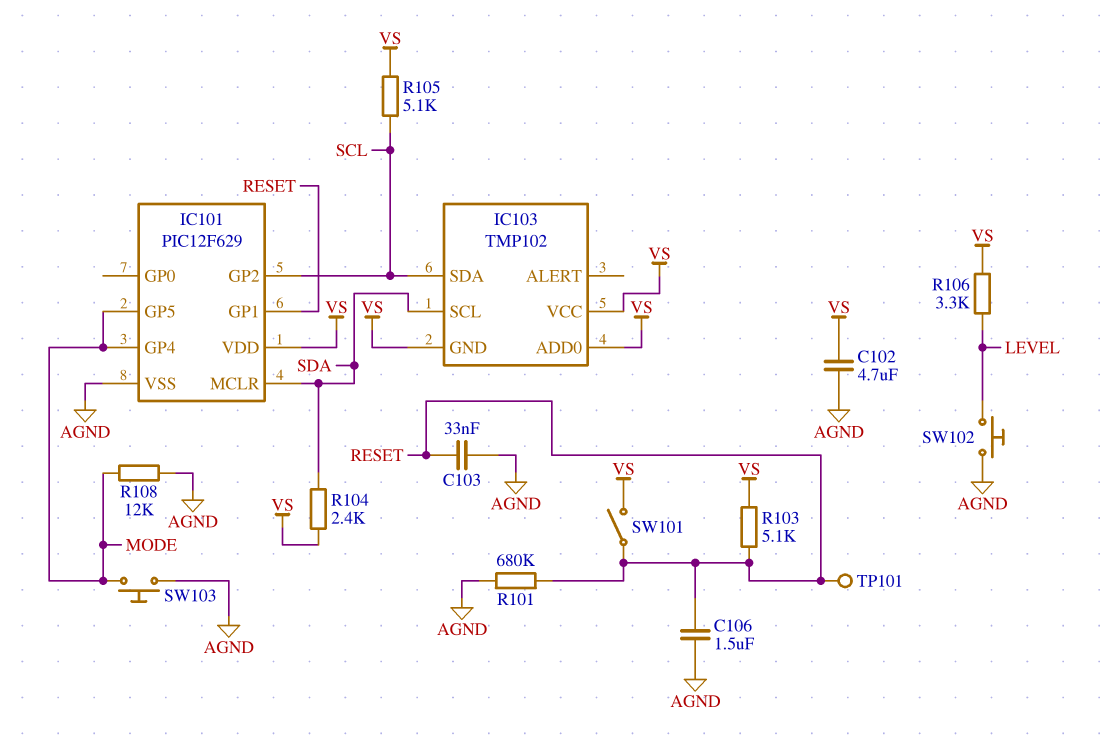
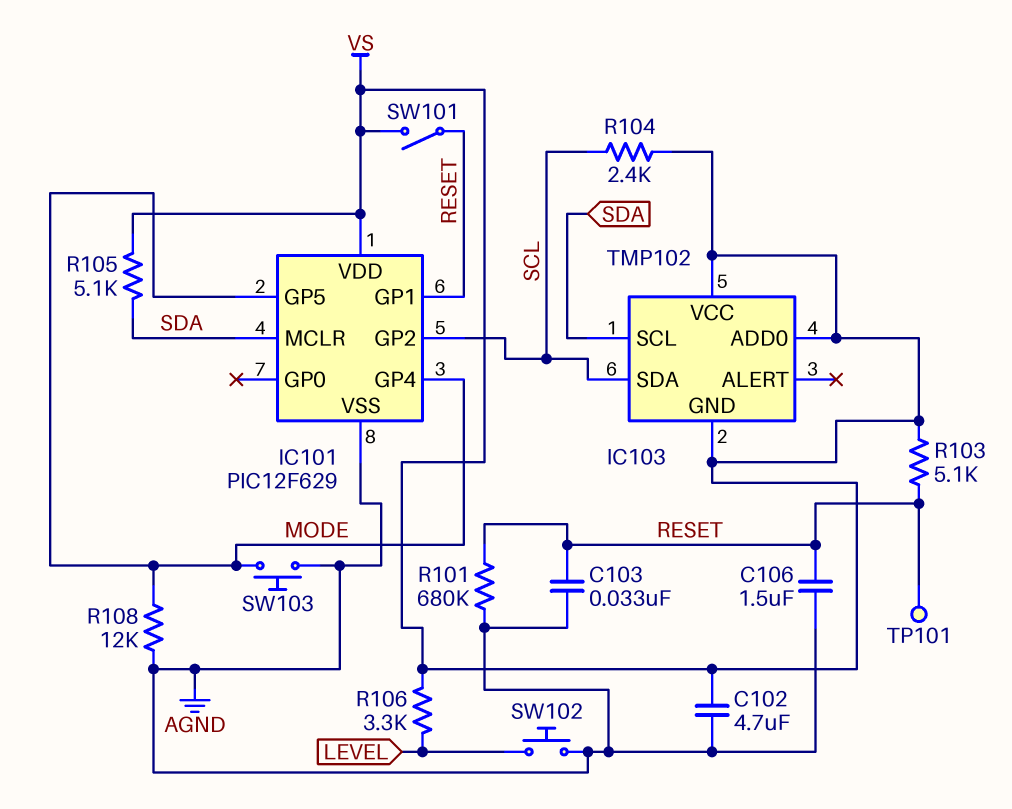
R104: 2.4k (SDA, VS) -> 2.4k (SCL, VS)
R105: 5.1k (SCL, VS) -> 5.1k (SDA, VS)

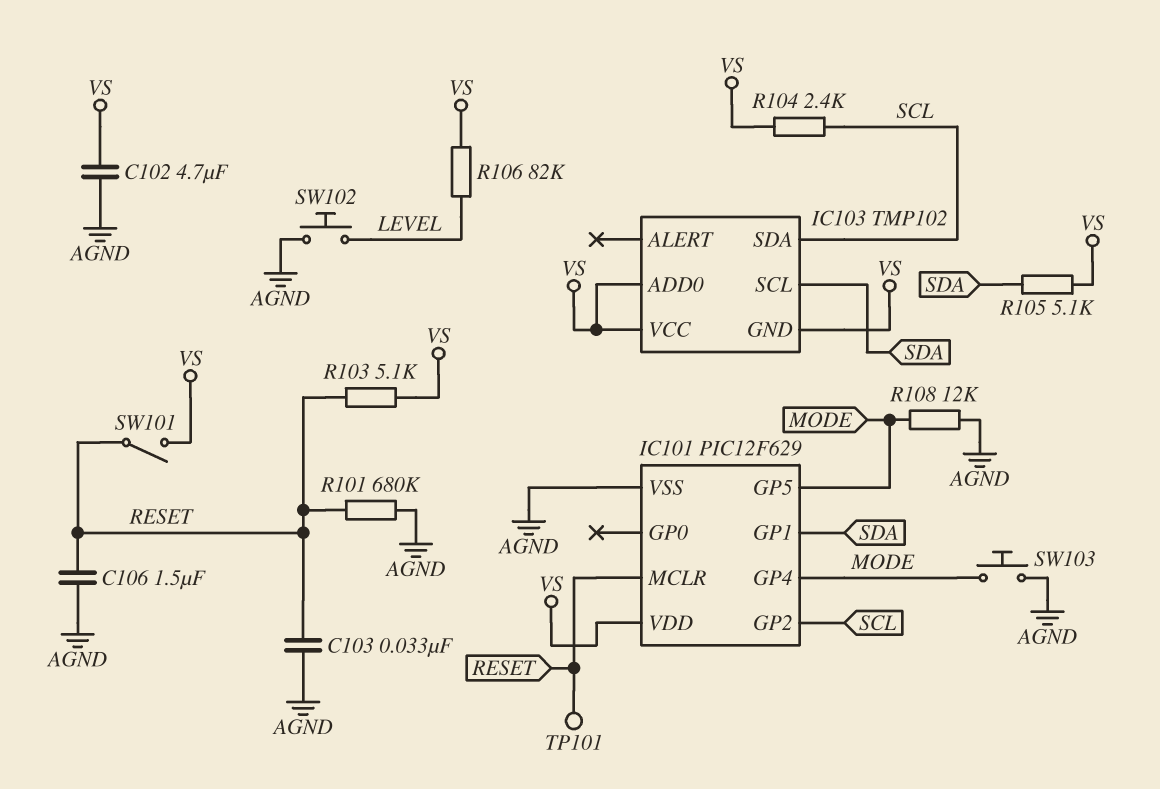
IC101 pin GP1: RESET -> SDA
IC101 pin MCLR: SDA -> RESET
R106: 3.3k (LEVEL, VS) -> 82k (LEVEL, VS)

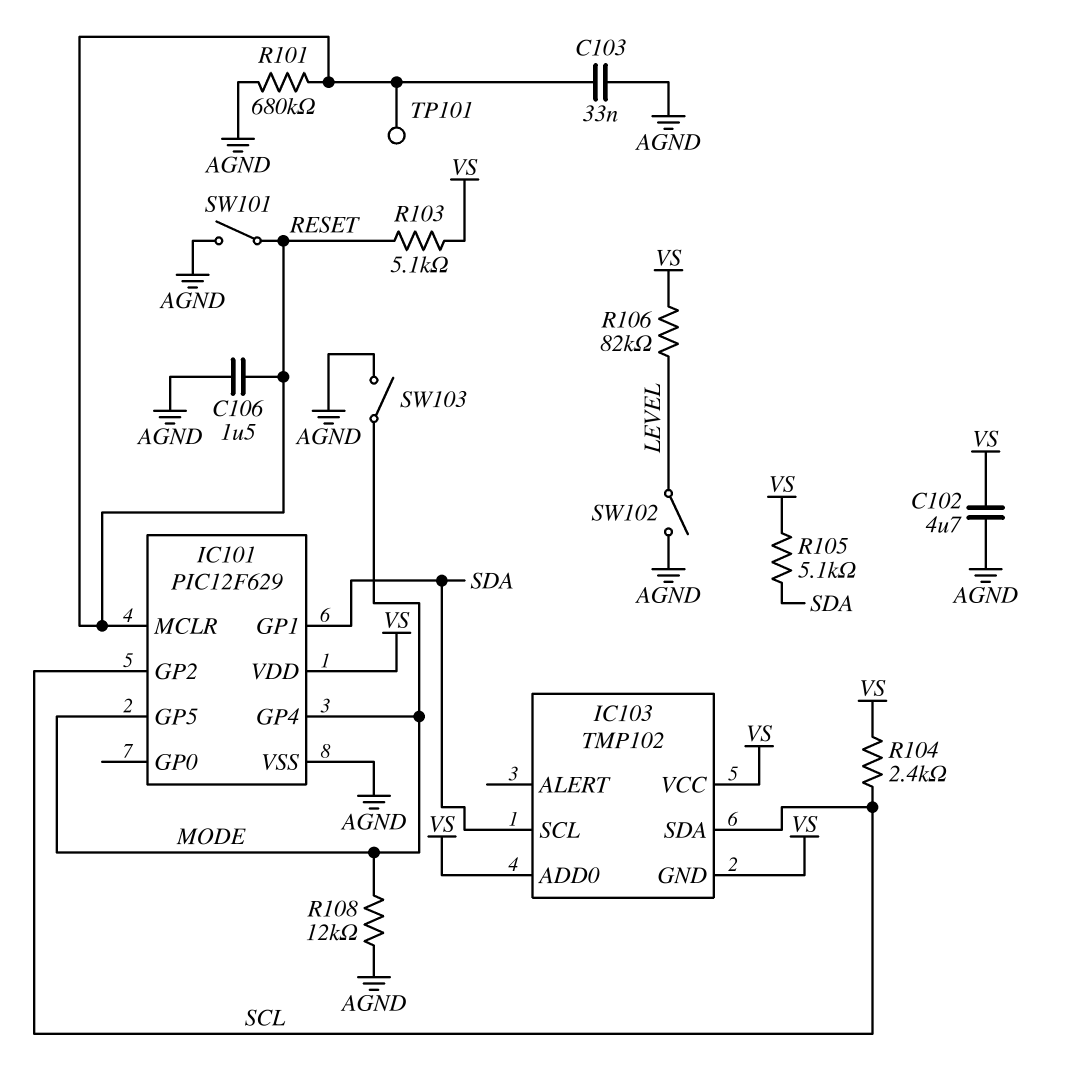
SW101: switch (RESET, VS) -> switch (AGND, RESET)
SW102: button (AGND, LEVEL) -> switch (AGND, LEVEL)
SW103: button (AGND, MODE) -> switch (AGND, MODE)

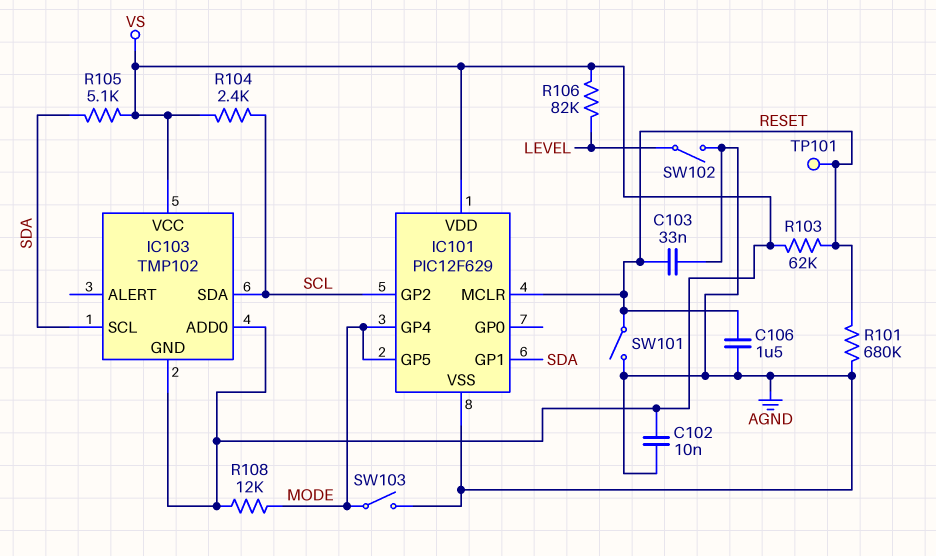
C102: 4.7uF (AGND, VS) -> 10nF (AGND, VS)
R103: 5.1k (RESET, VS) -> 62k (RESET, VS)
R108: 12k (AGND, MODE) -> 12k (MODE, VS)

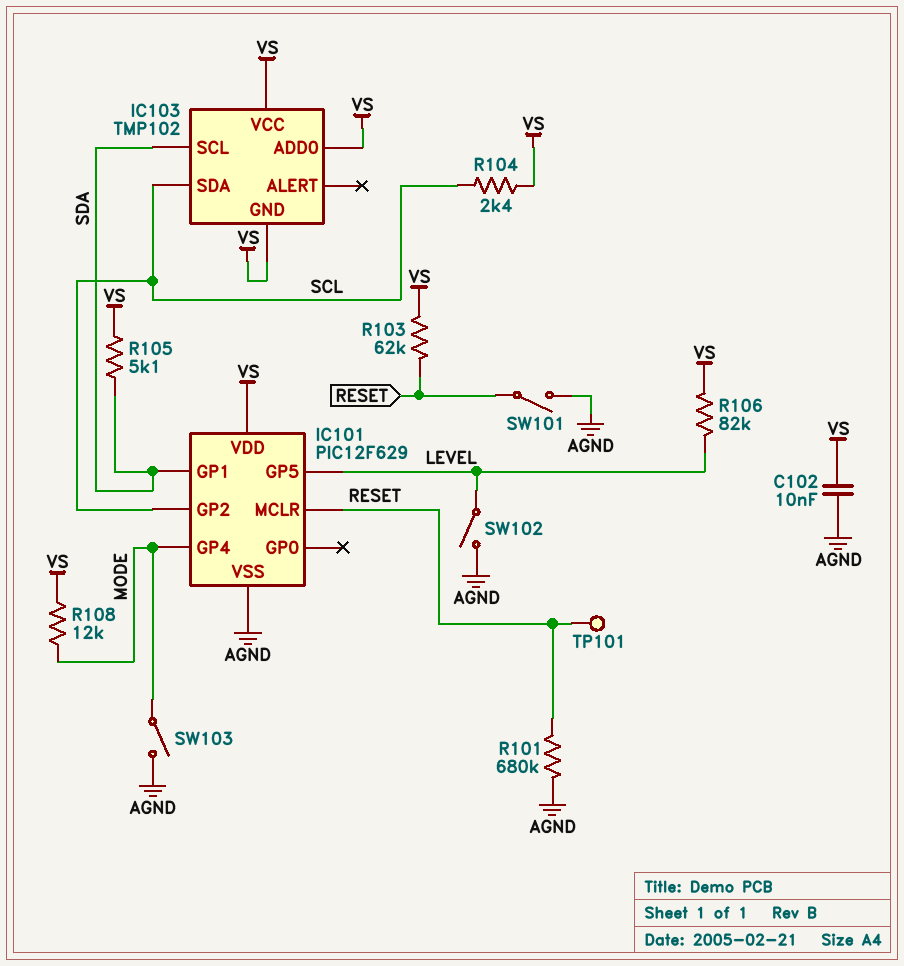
C103: 33nF (AGND, RESET) -> none
C106: 1.5uF (AGND, RESET) -> none
IC101 pin GP5: MODE -> LEVEL

